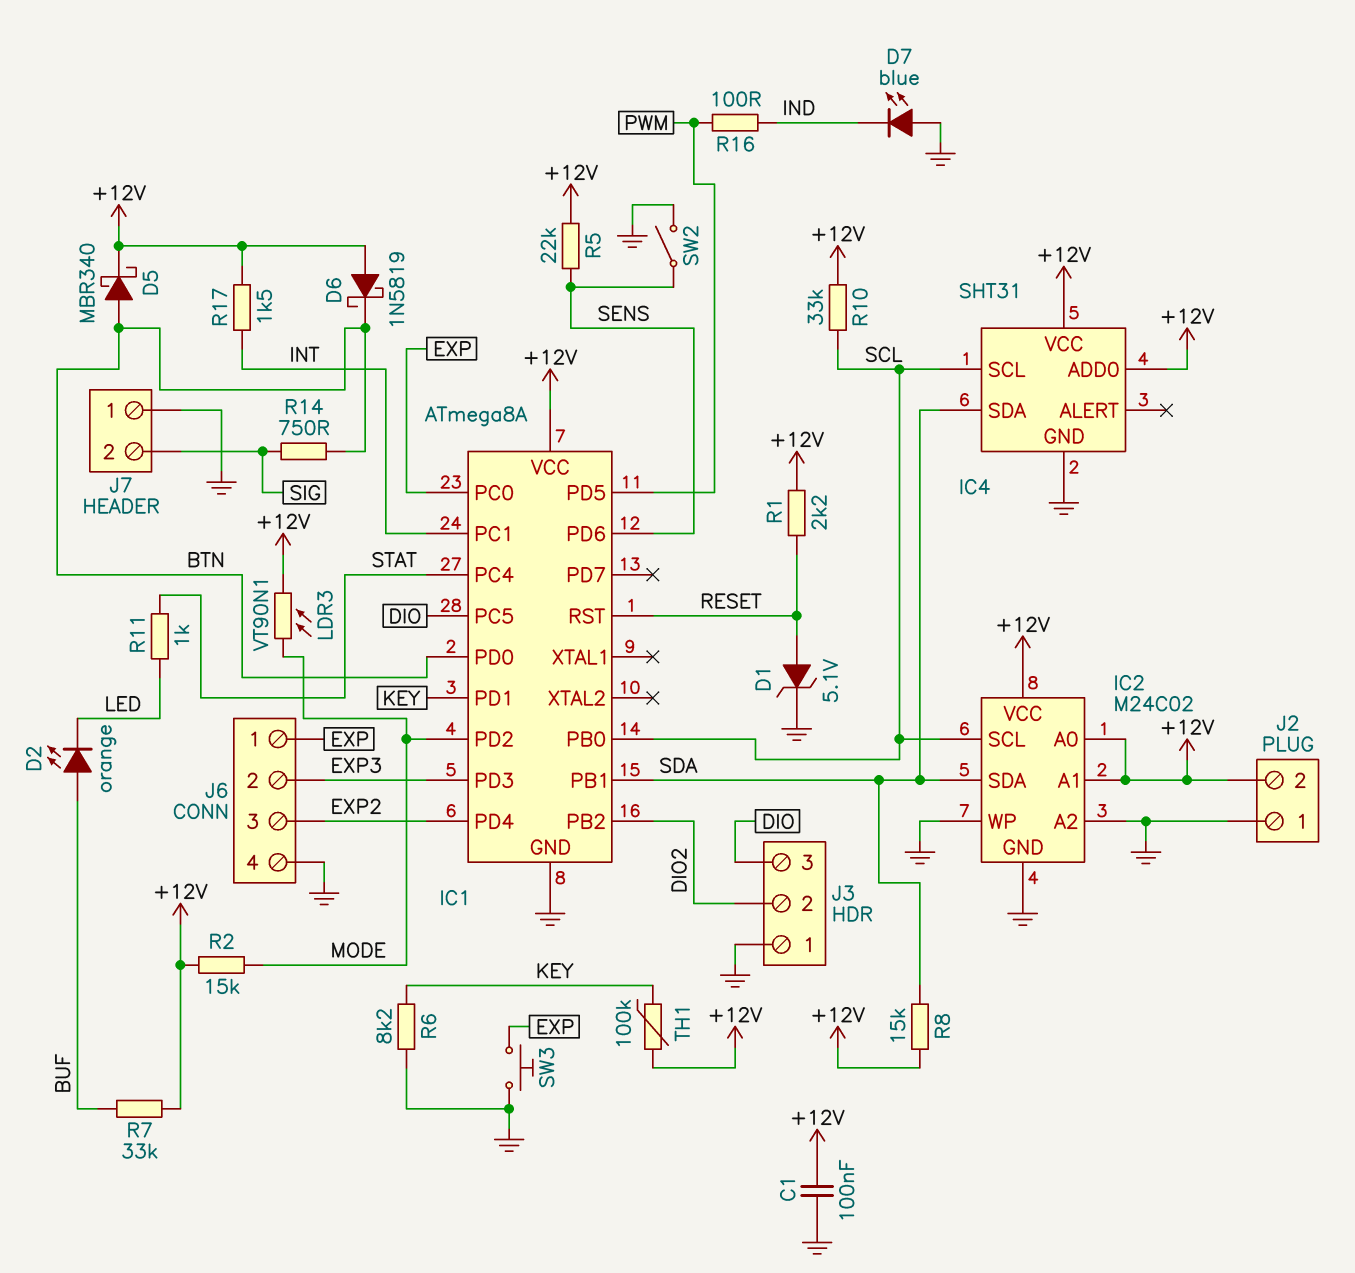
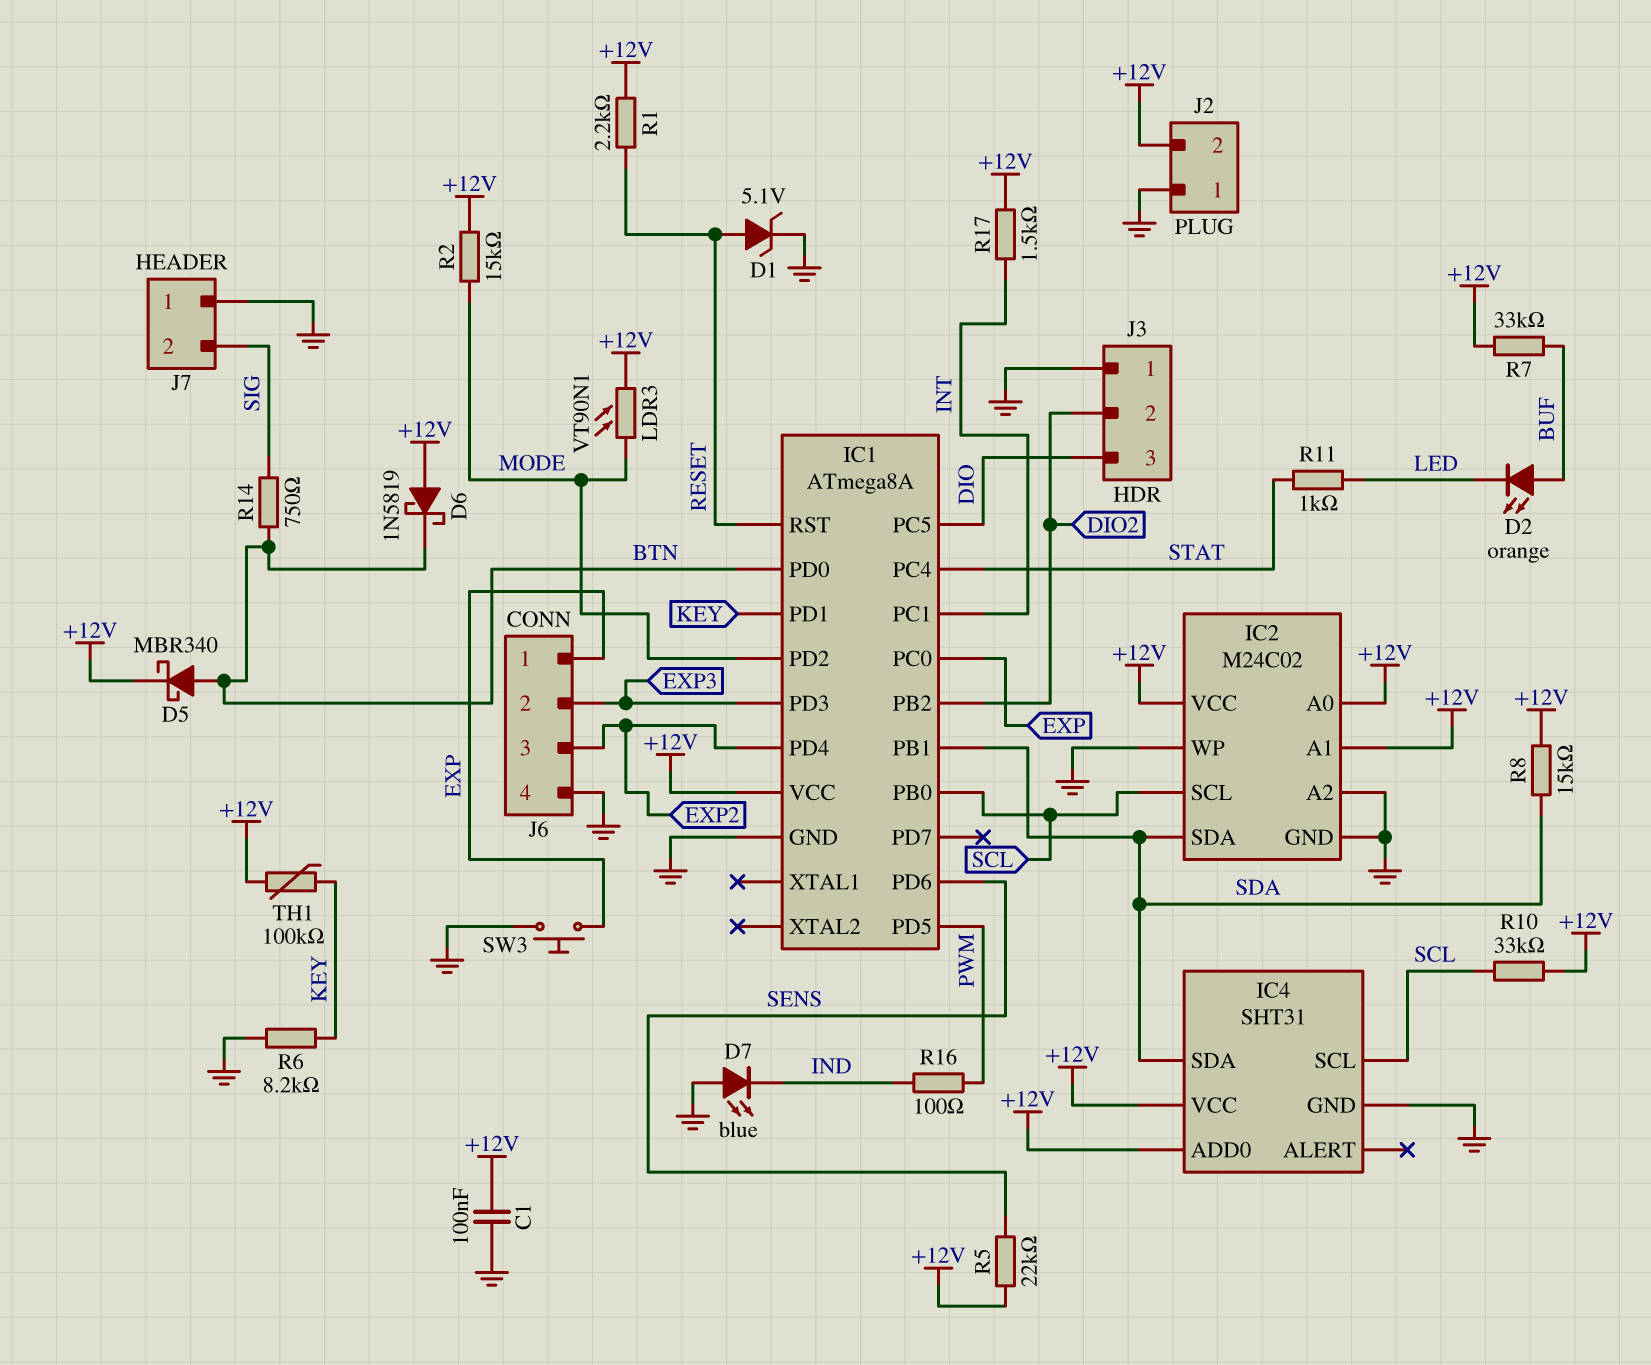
SW2: switch (GND, SENS) -> none

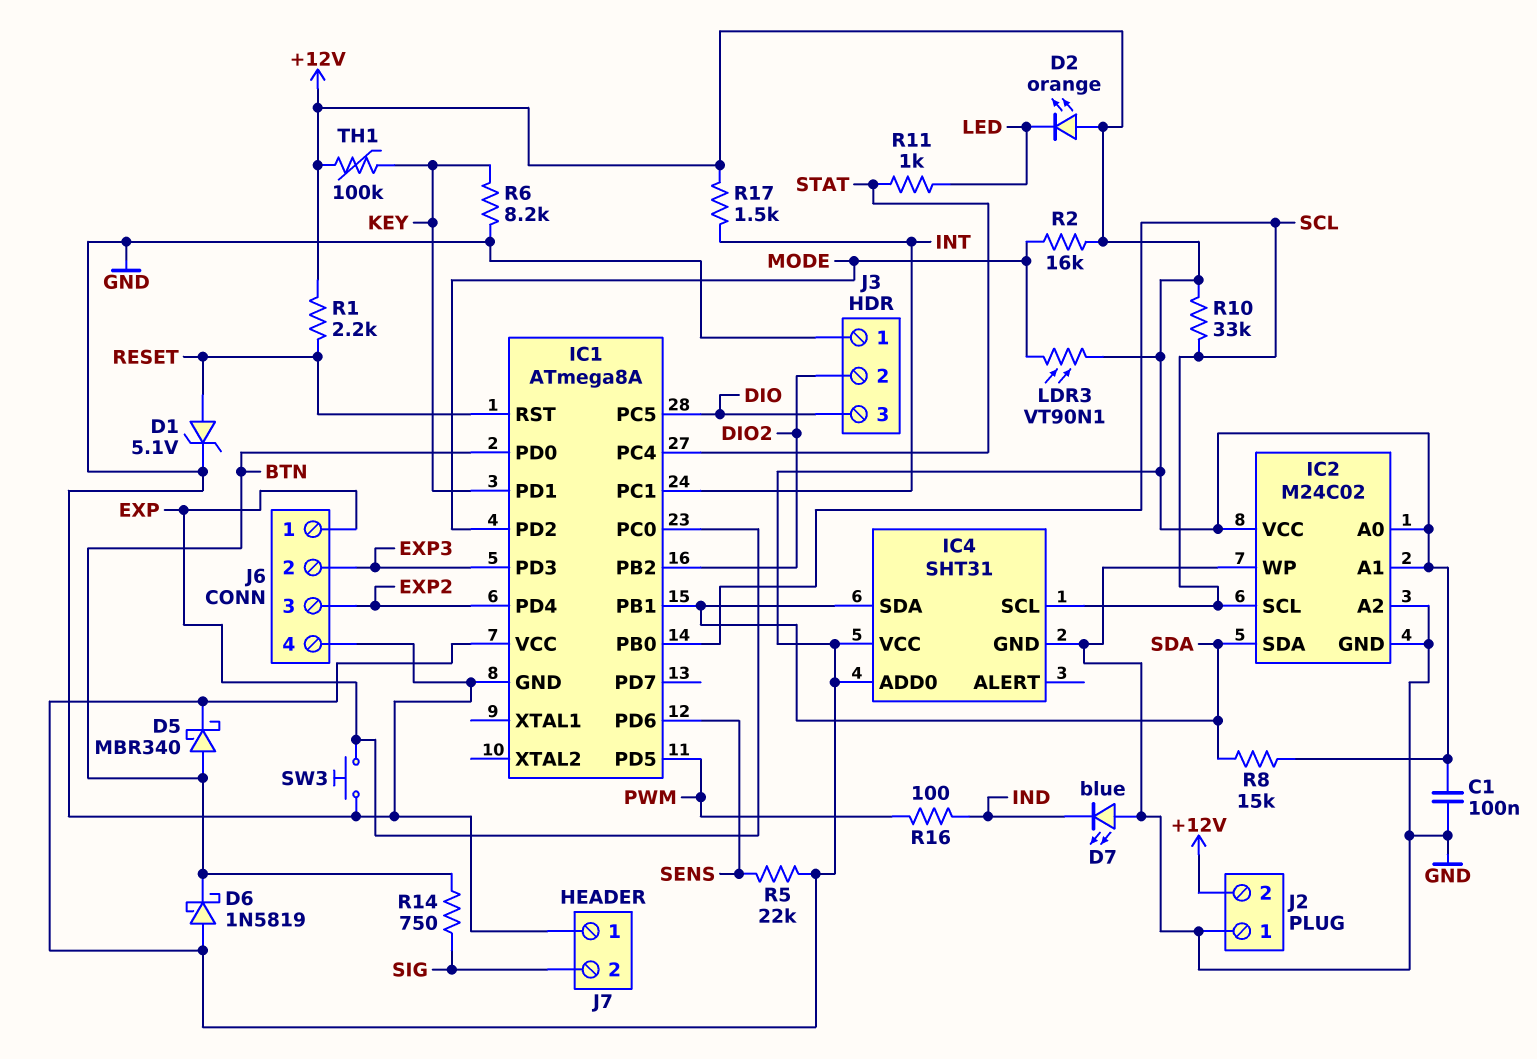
D2: LED orange (A BUF, K LED) -> LED orange (A +12V, K LED)
R2: 15k (+12V, MODE) -> 16k (+12V, MODE)
R7: 33k (+12V, BUF) -> none

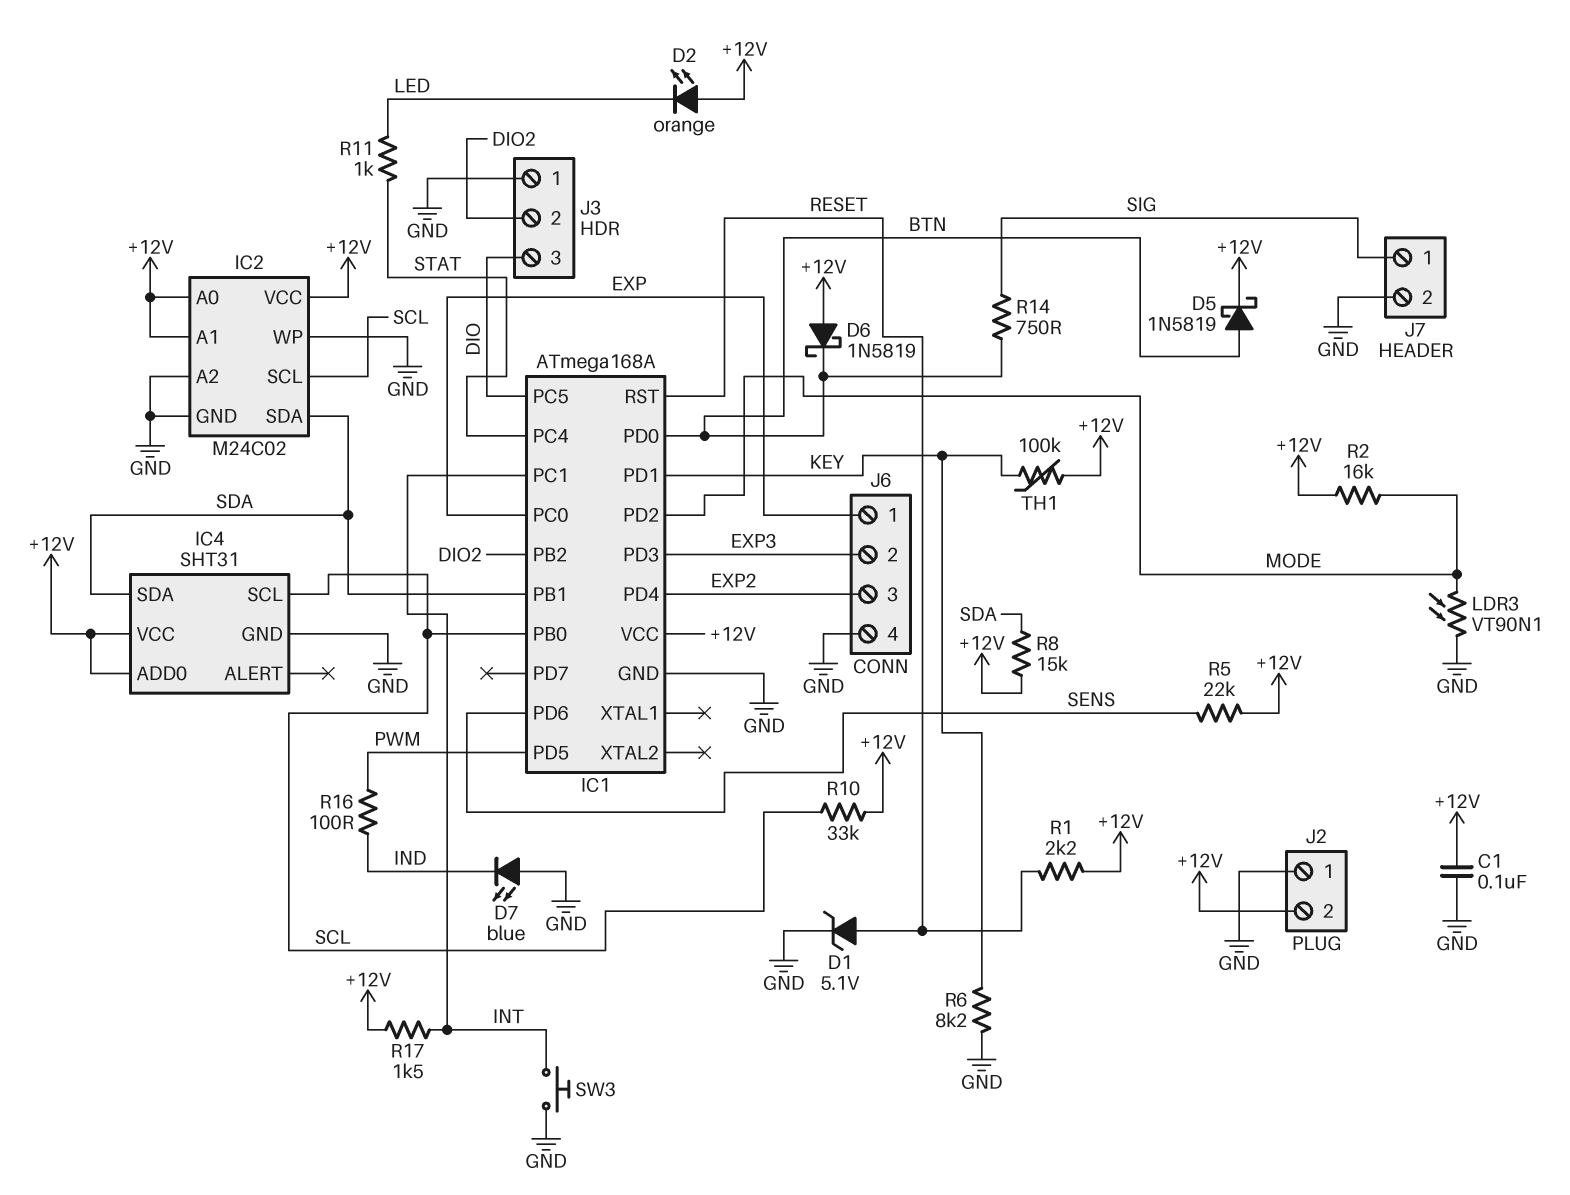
D5: schottky MBR340 (A BTN, K +12V) -> schottky 1N5819 (A BTN, K +12V)
IC1: ATmega8A -> ATmega168A
J7 pin 1: GND -> SIG
J7 pin 2: SIG -> GND
LDR3: VT90N1 (+12V, MODE) -> VT90N1 (GND, MODE)
SW3: button (EXP, GND) -> button (GND, INT)

